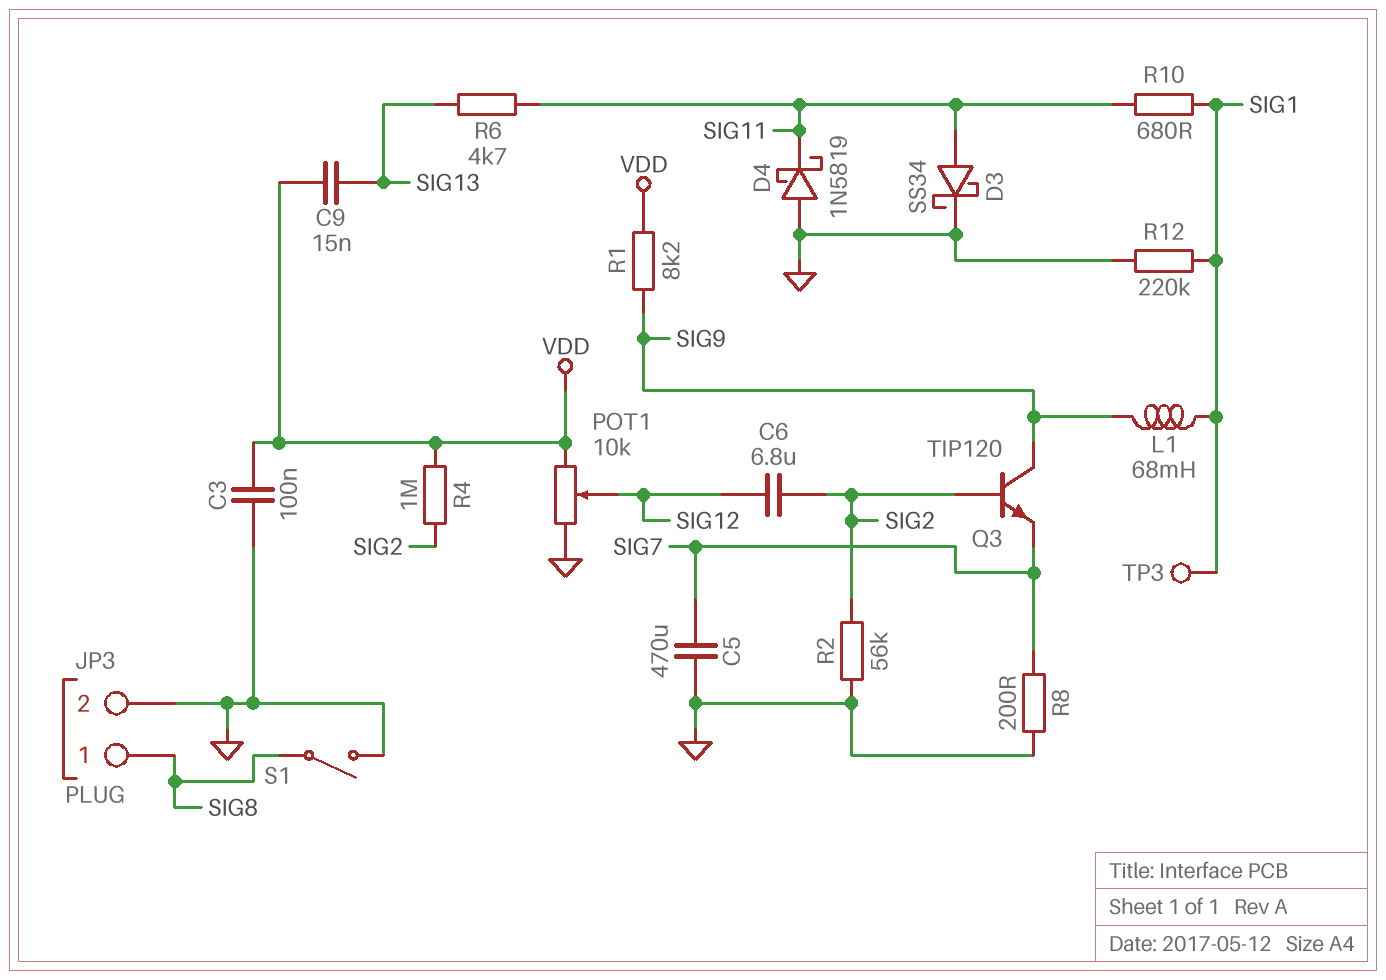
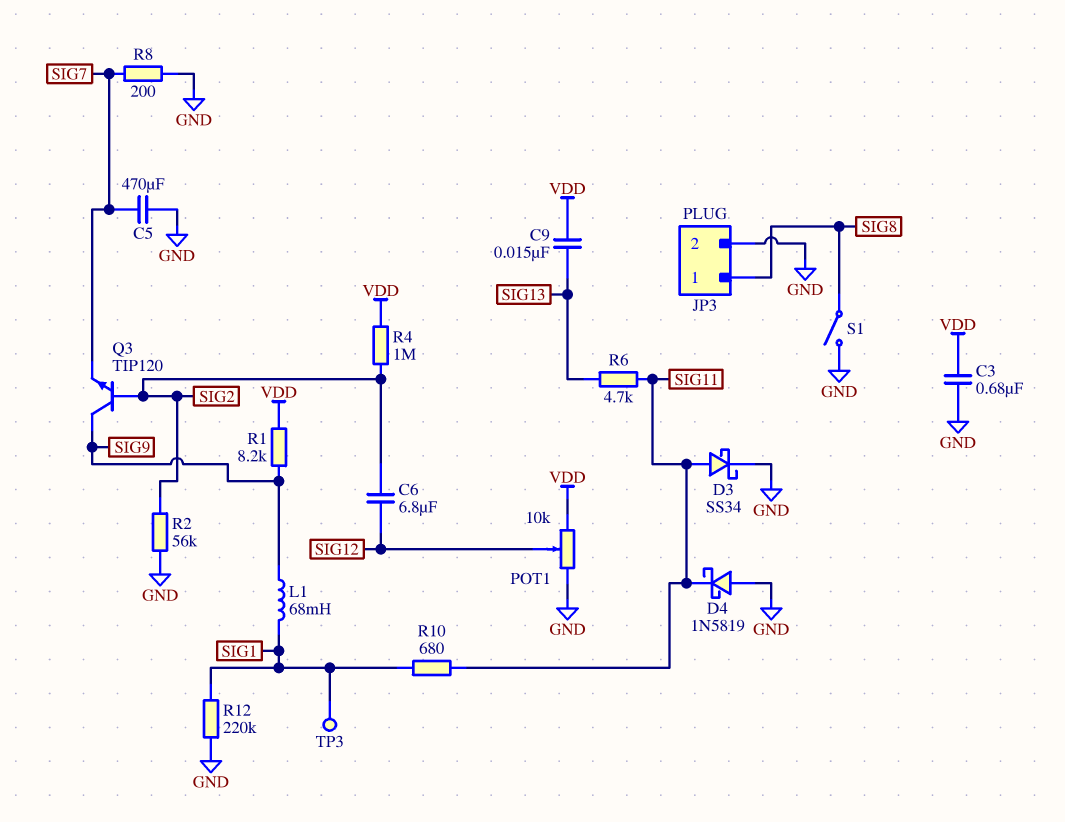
C3: 100nF (GND, VDD) -> 680nF (GND, VDD)

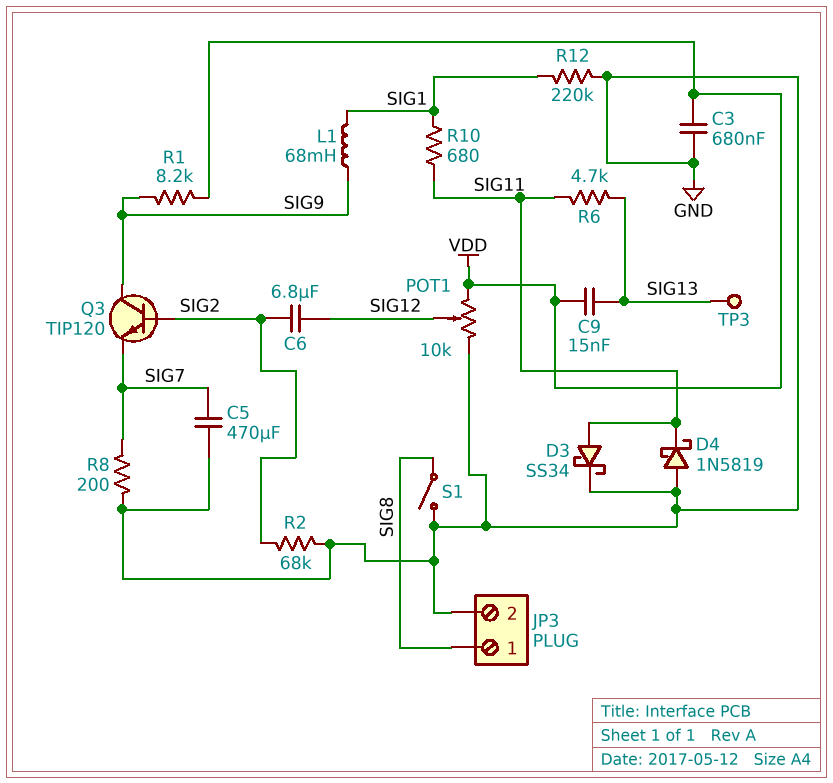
R2: 56k (GND, SIG2) -> 68k (GND, SIG2)
R4: 1M (SIG2, VDD) -> none
TP3: test point (SIG1) -> test point (SIG13)

